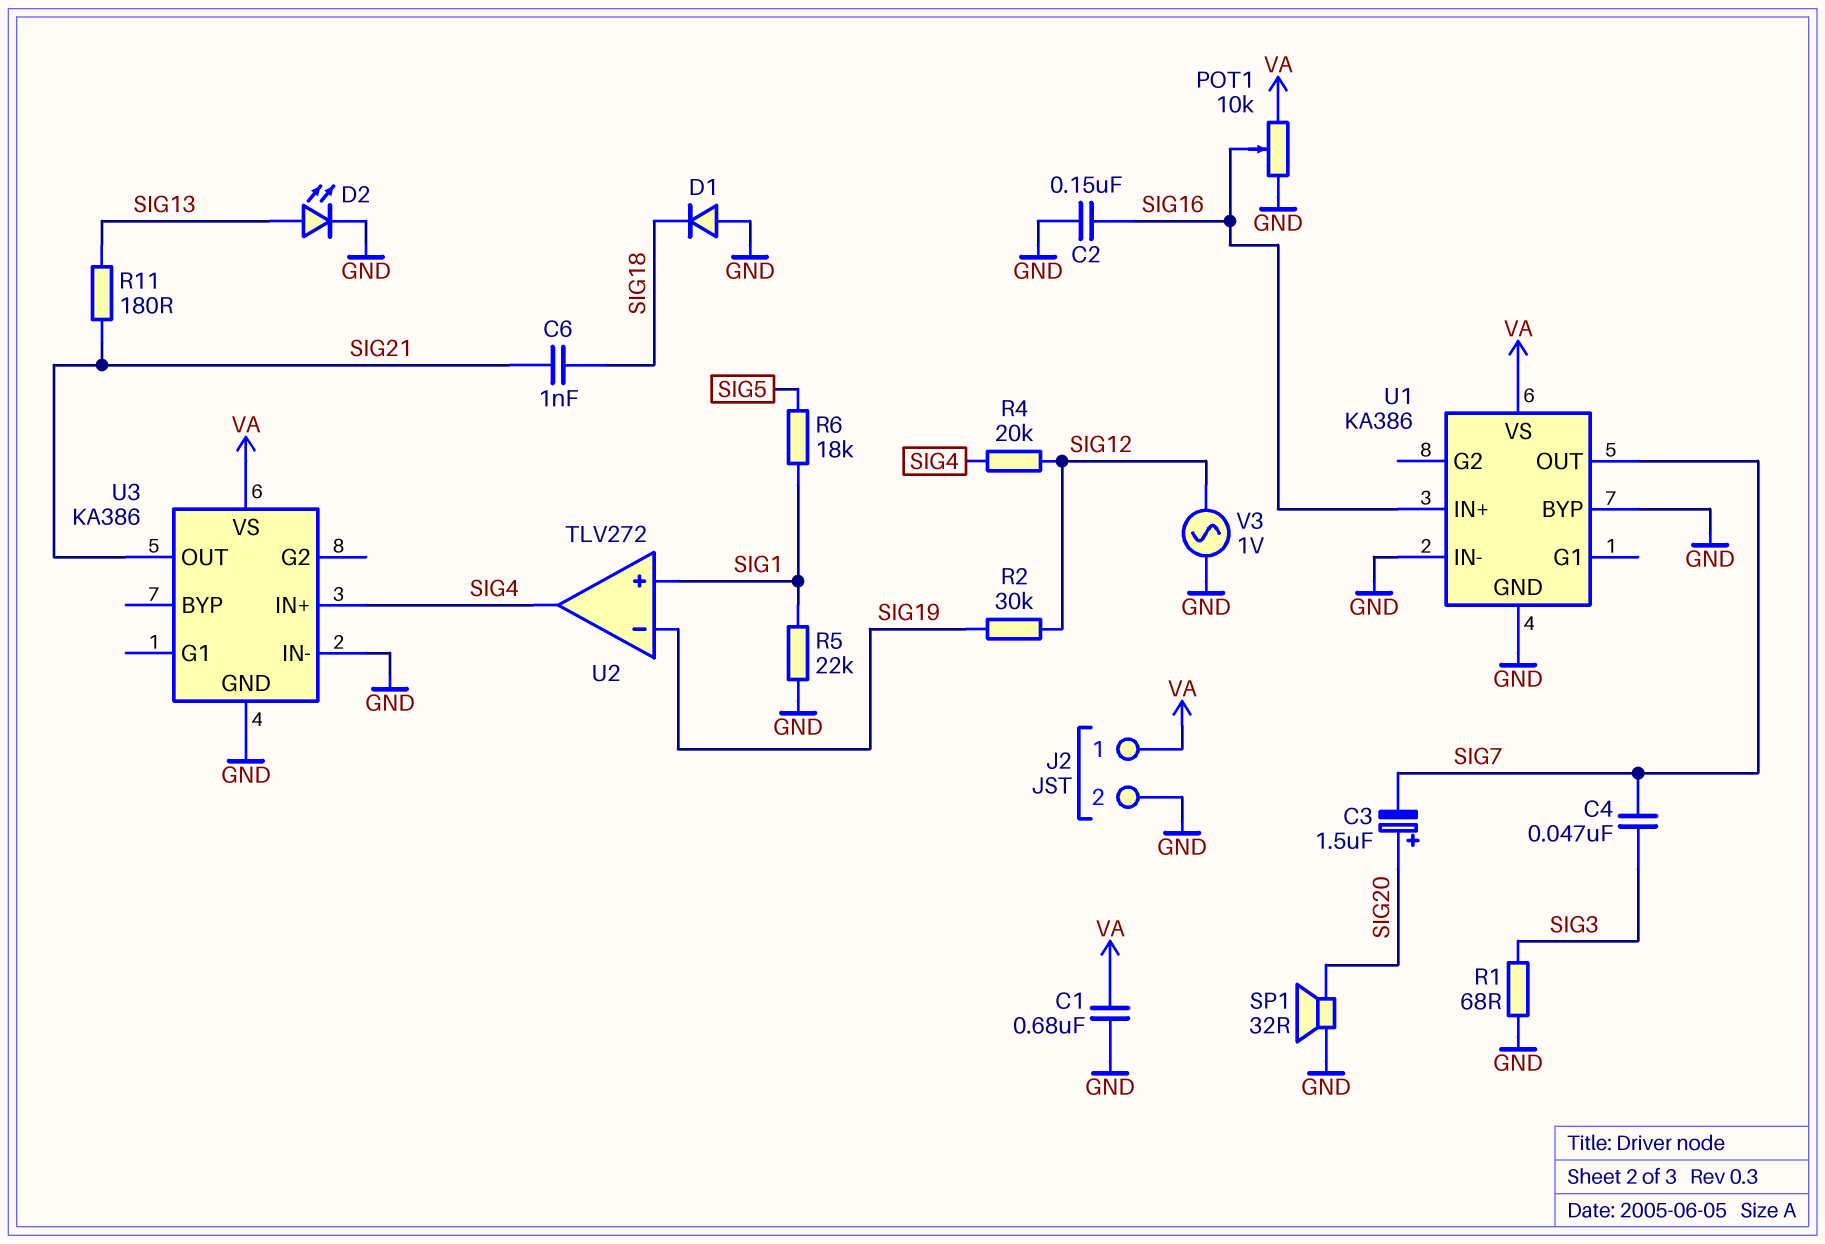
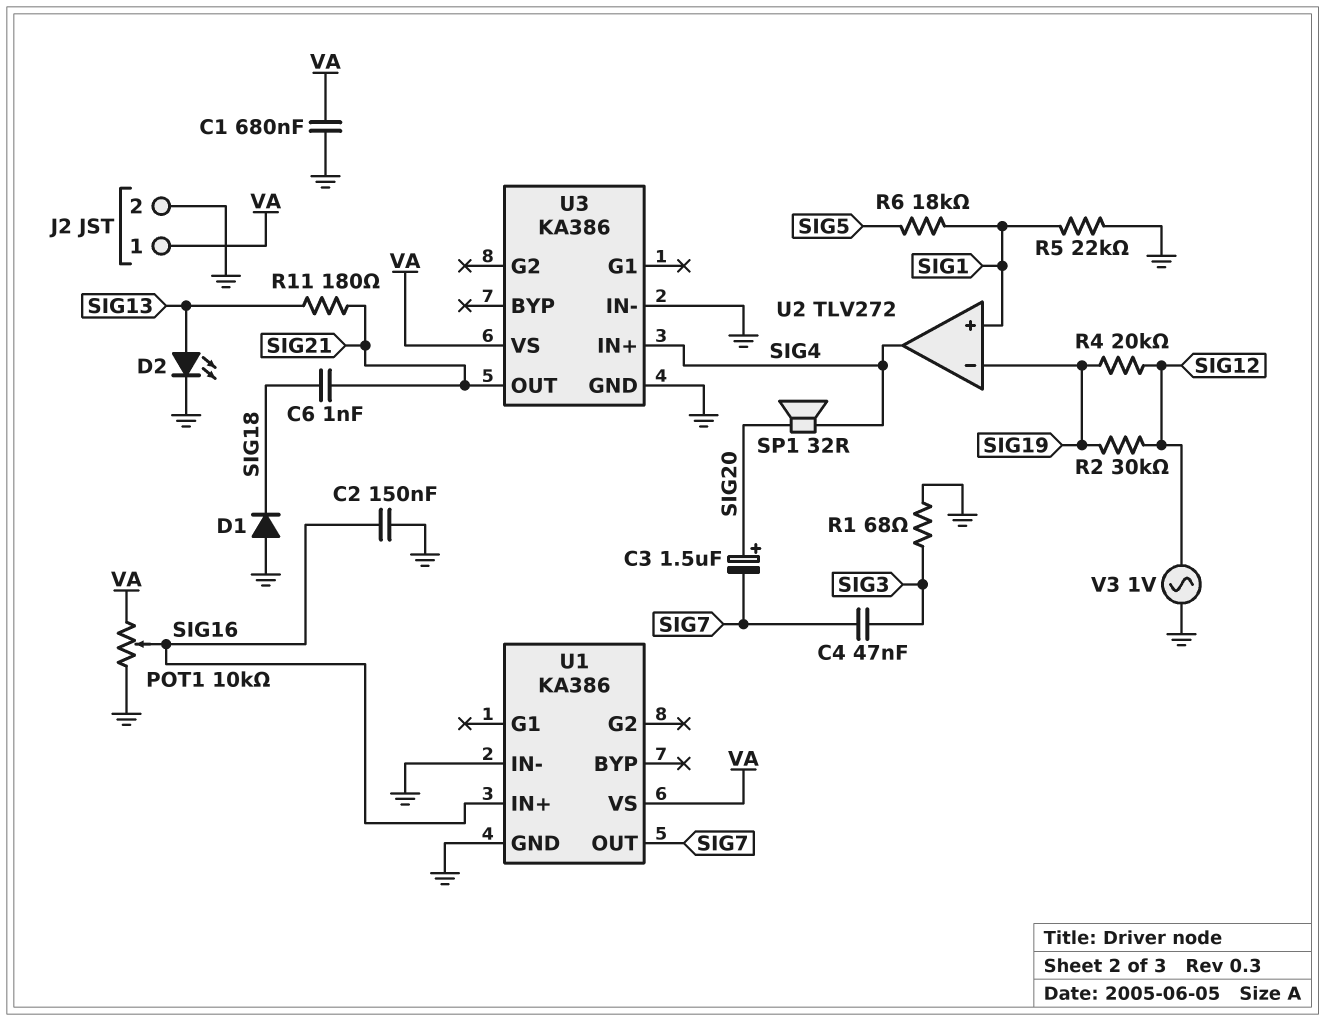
R4: 20k (SIG4, SIG12) -> 20k (SIG12, SIG19)
SP1: speaker 32R (GND, SIG20) -> speaker 32R (SIG4, SIG20)
U1 pin BYP: GND -> none

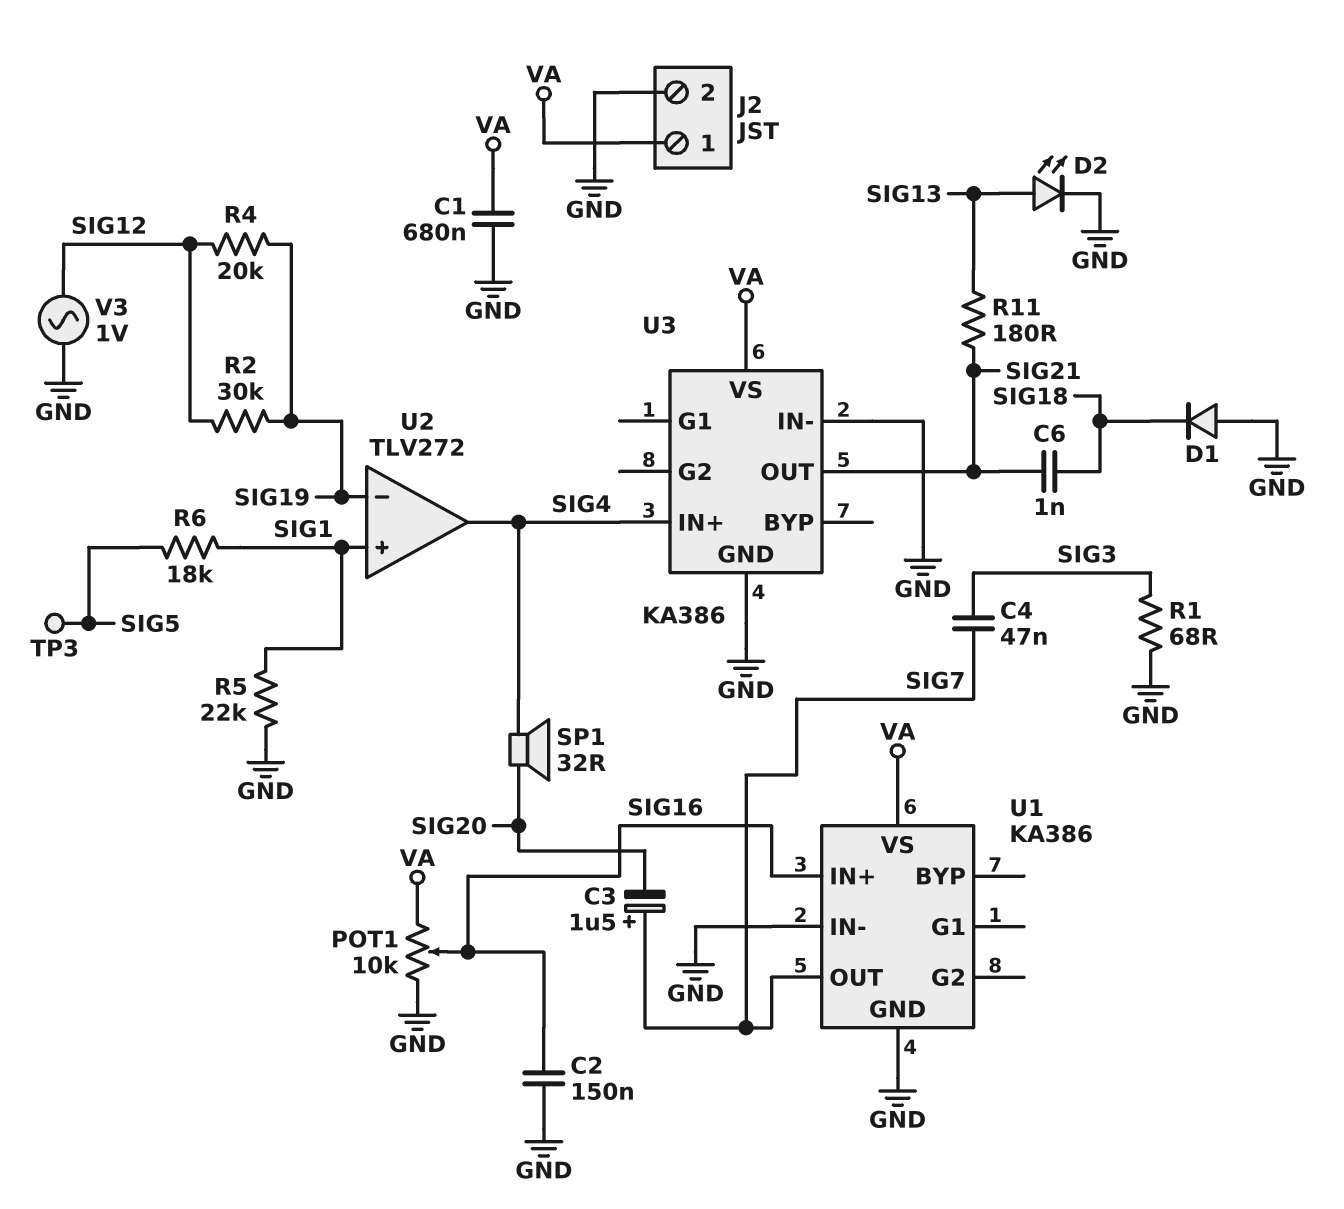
C3: 1.5uF (plus SIG20, minus SIG7) -> 1.5uF (plus SIG7, minus SIG20)
TP3: none -> test point (SIG5)

